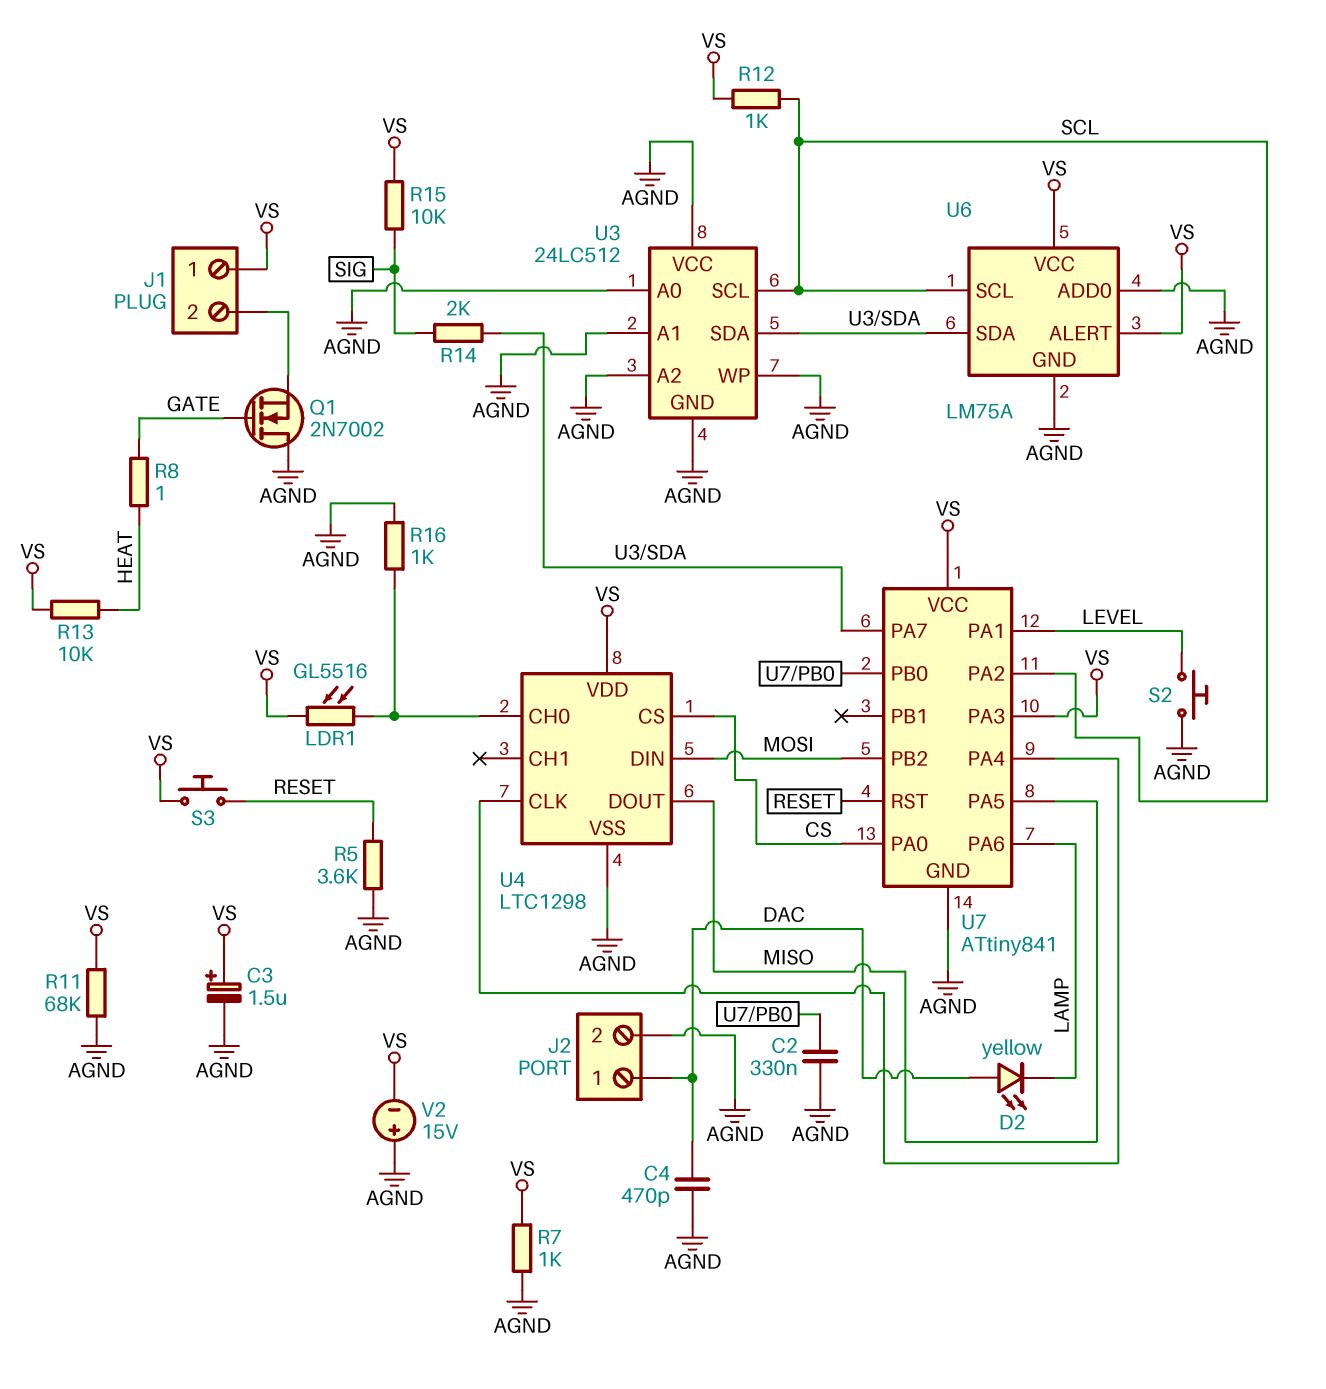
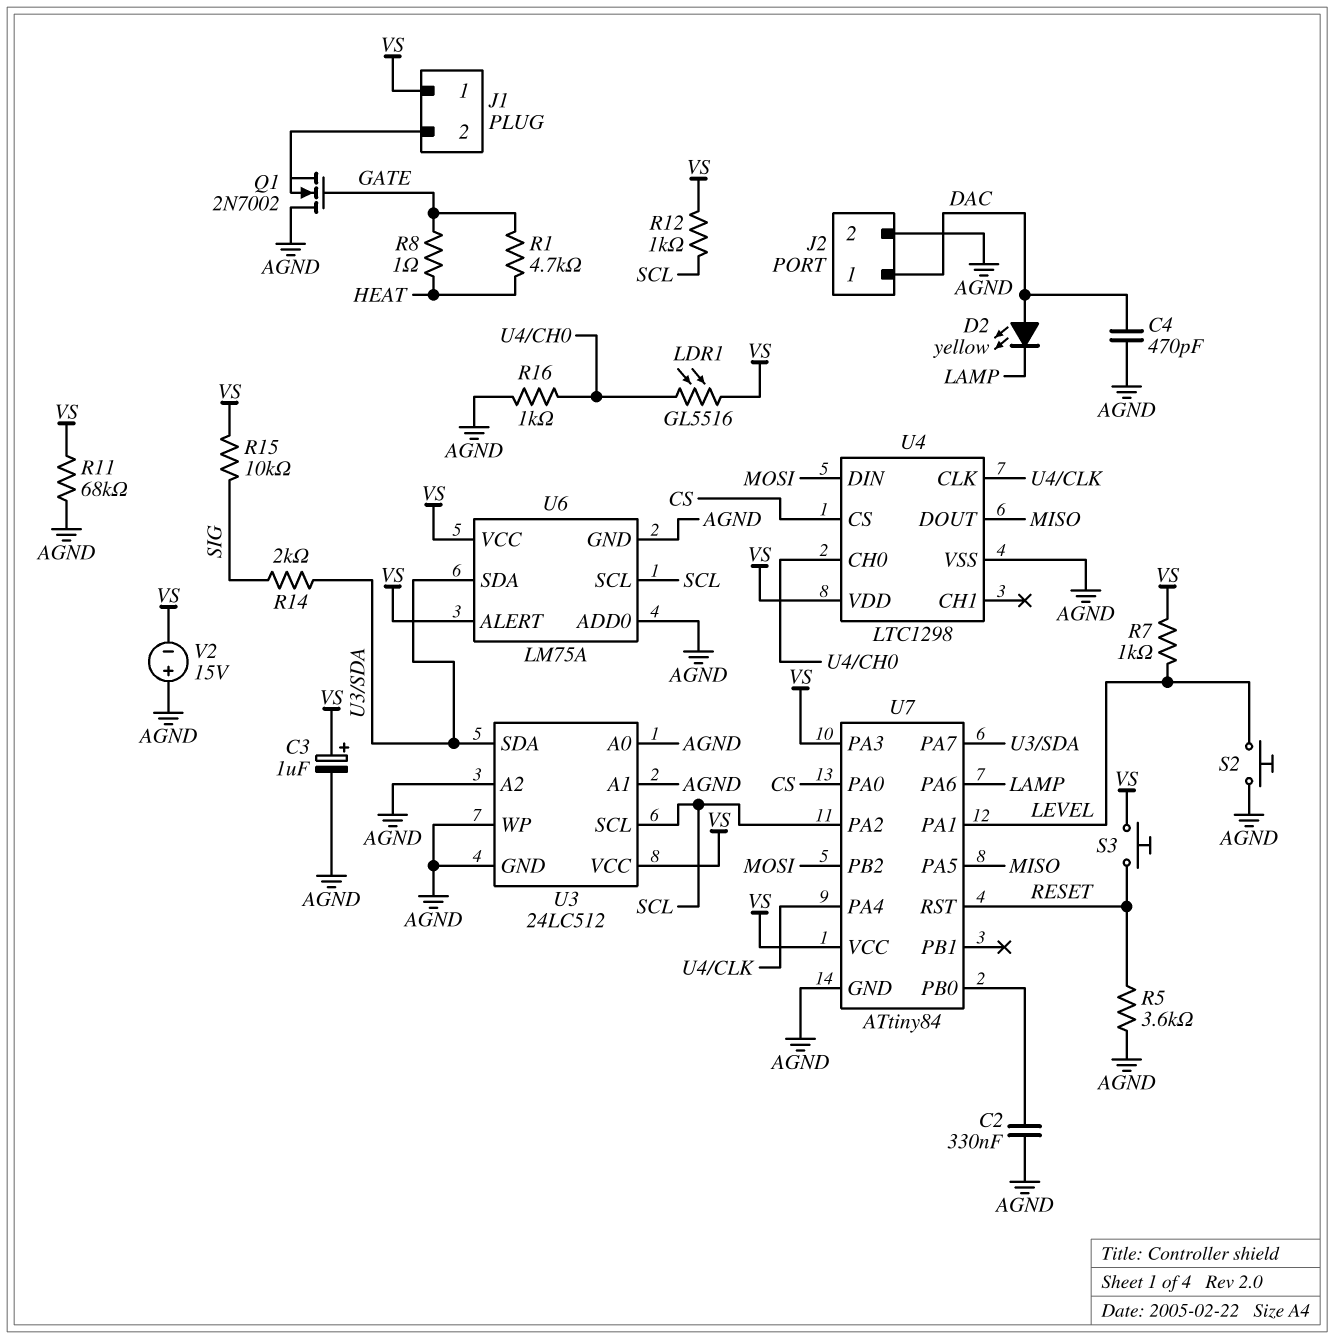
C3: 1.5uF (plus VS, minus AGND) -> 1uF (plus VS, minus AGND)
R1: none -> 4.7k (GATE, HEAT)
R7: 1k (AGND, VS) -> 1k (LEVEL, VS)
R13: 10k (HEAT, VS) -> none
U3 pin VCC: AGND -> VS
U7: ATtiny841 -> ATtiny84

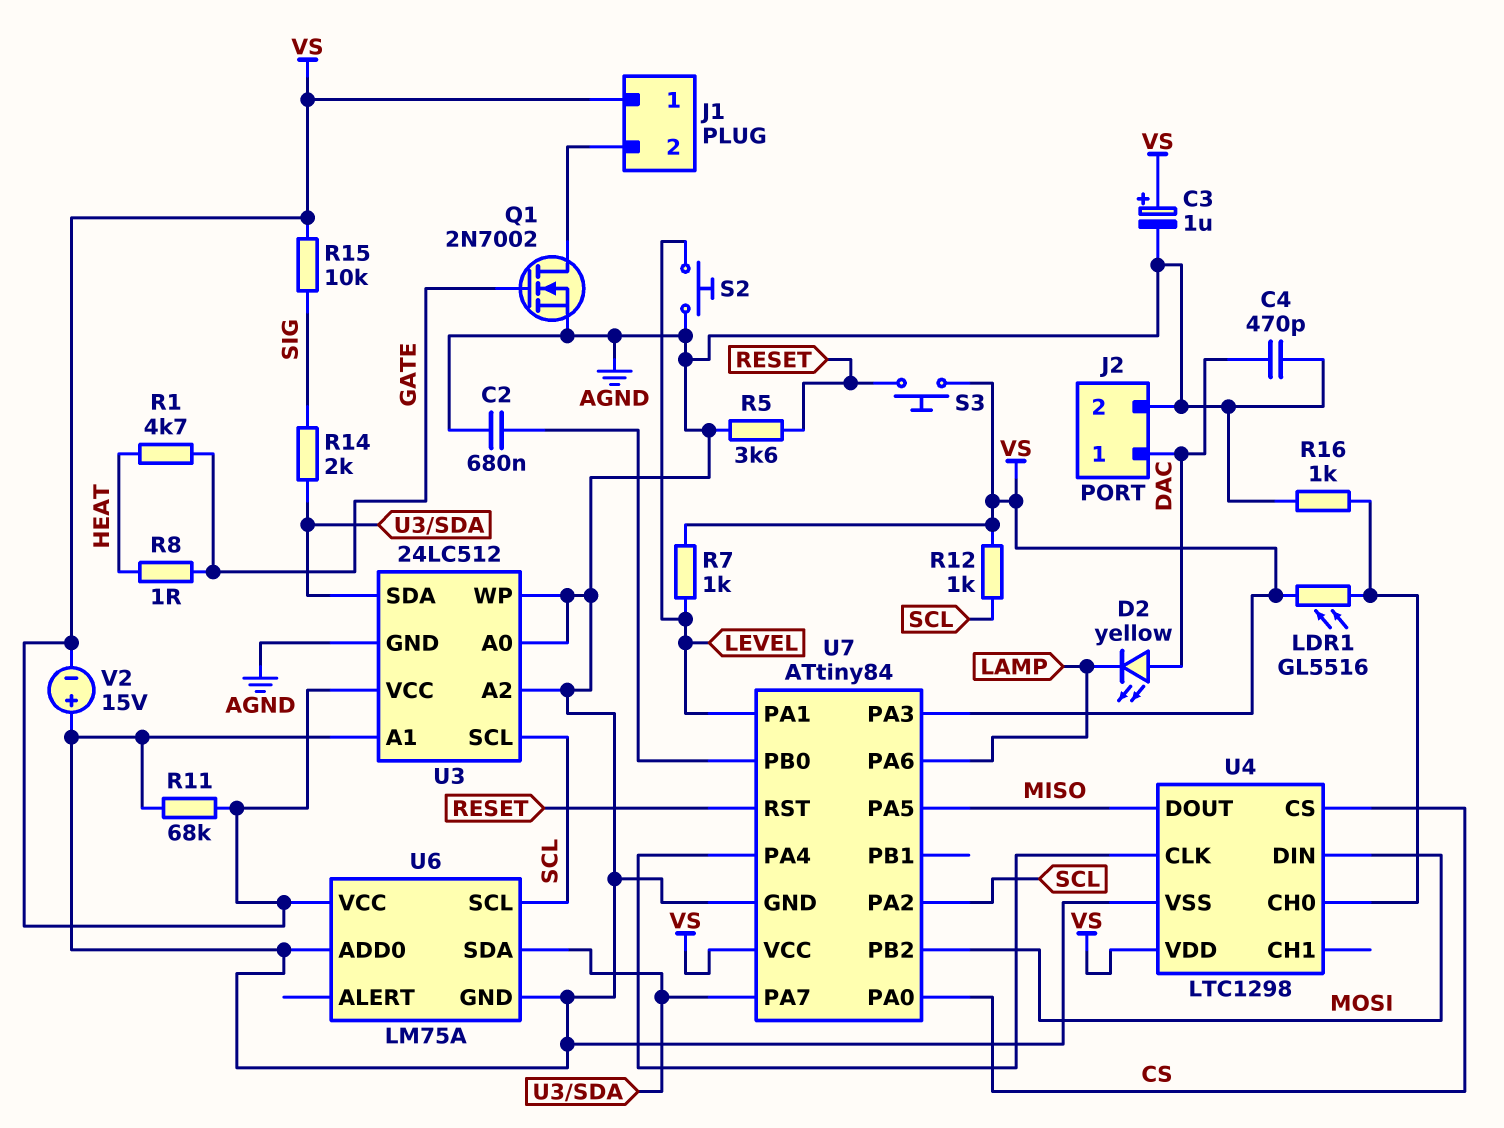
C2: 330nF (AGND, U7/PB0) -> 680nF (AGND, U7/PB0)
Q1: NMOS 2N7002 (G GATE, D AGND, S J1/2) -> NMOS 2N7002 (G GATE, D J1/2, S AGND)
U6 pin ALERT: VS -> none

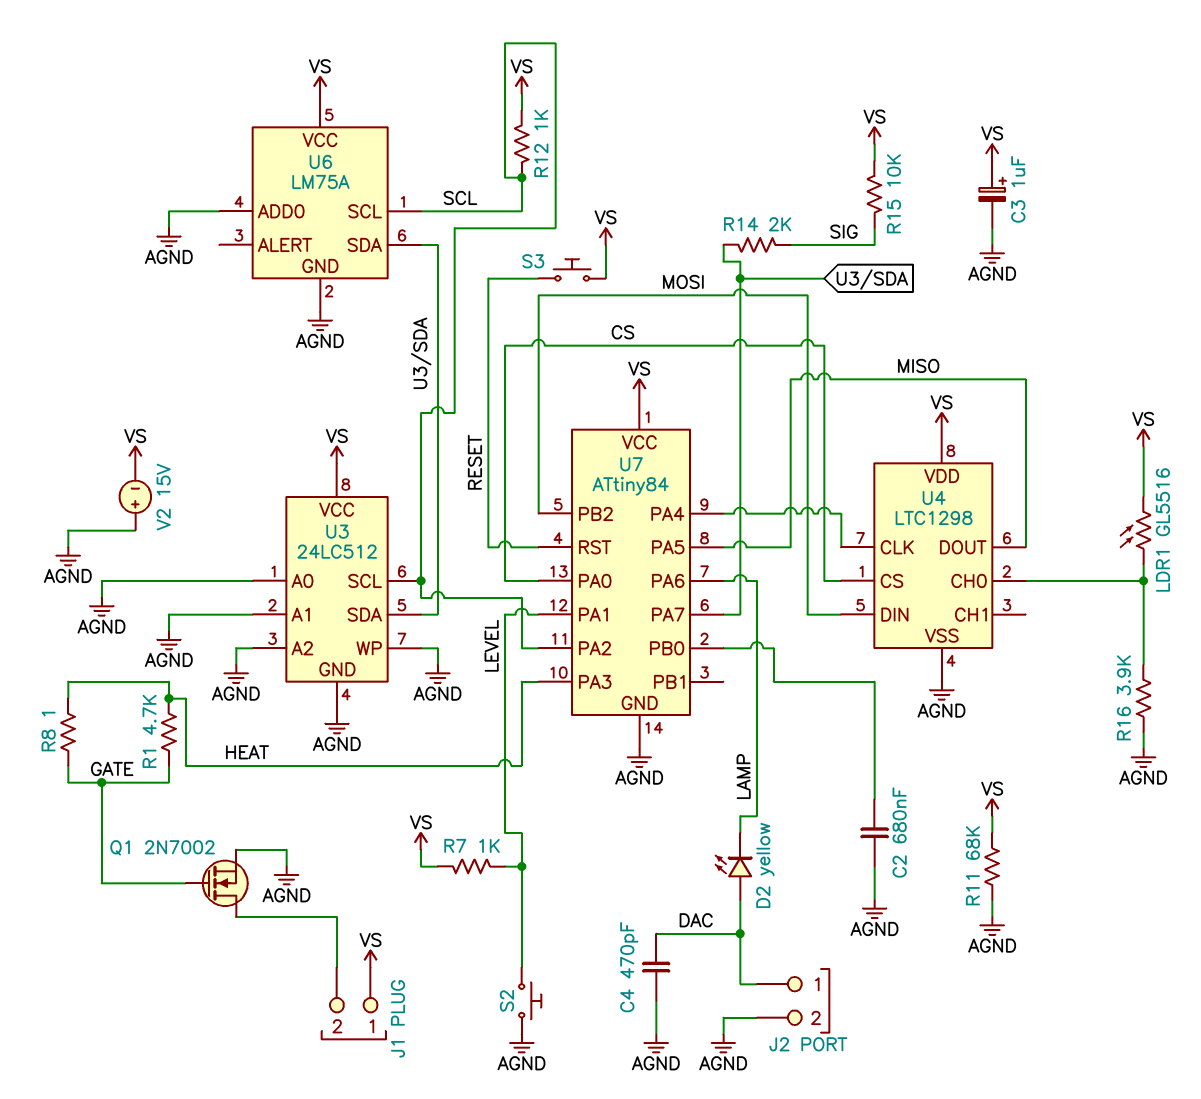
R5: 3.6k (AGND, RESET) -> none
R16: 1k (AGND, U4/CH0) -> 3.9k (AGND, U4/CH0)
U7 pin PA3: VS -> HEAT

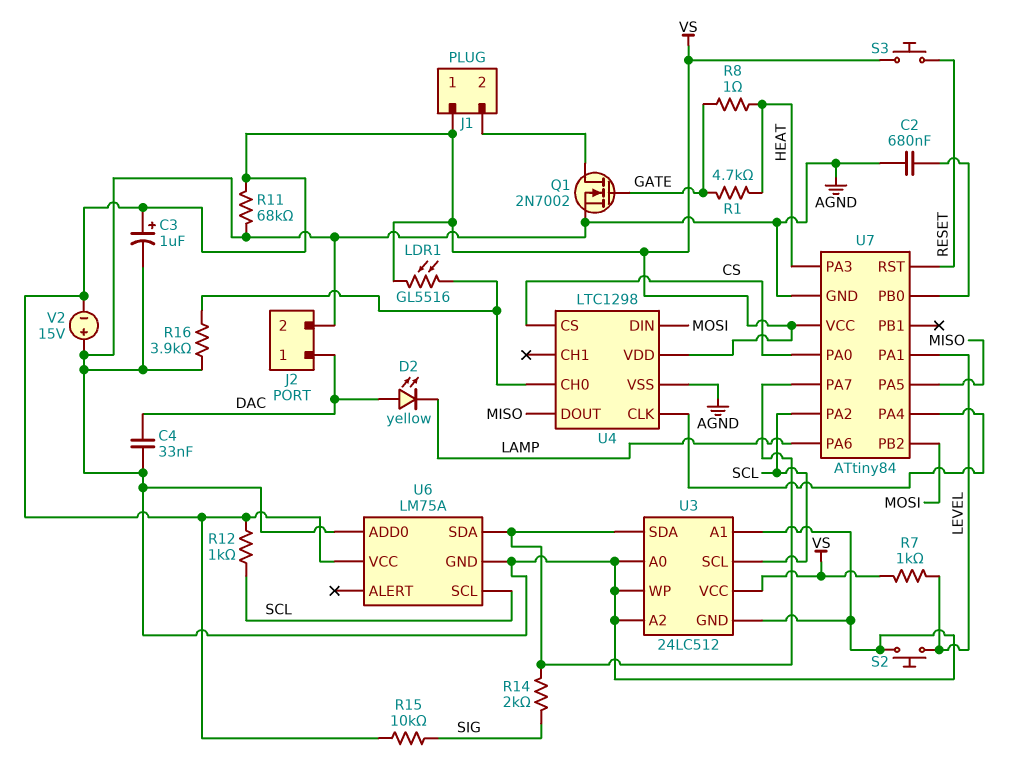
C4: 470pF (AGND, DAC) -> 33nF (AGND, DAC)

